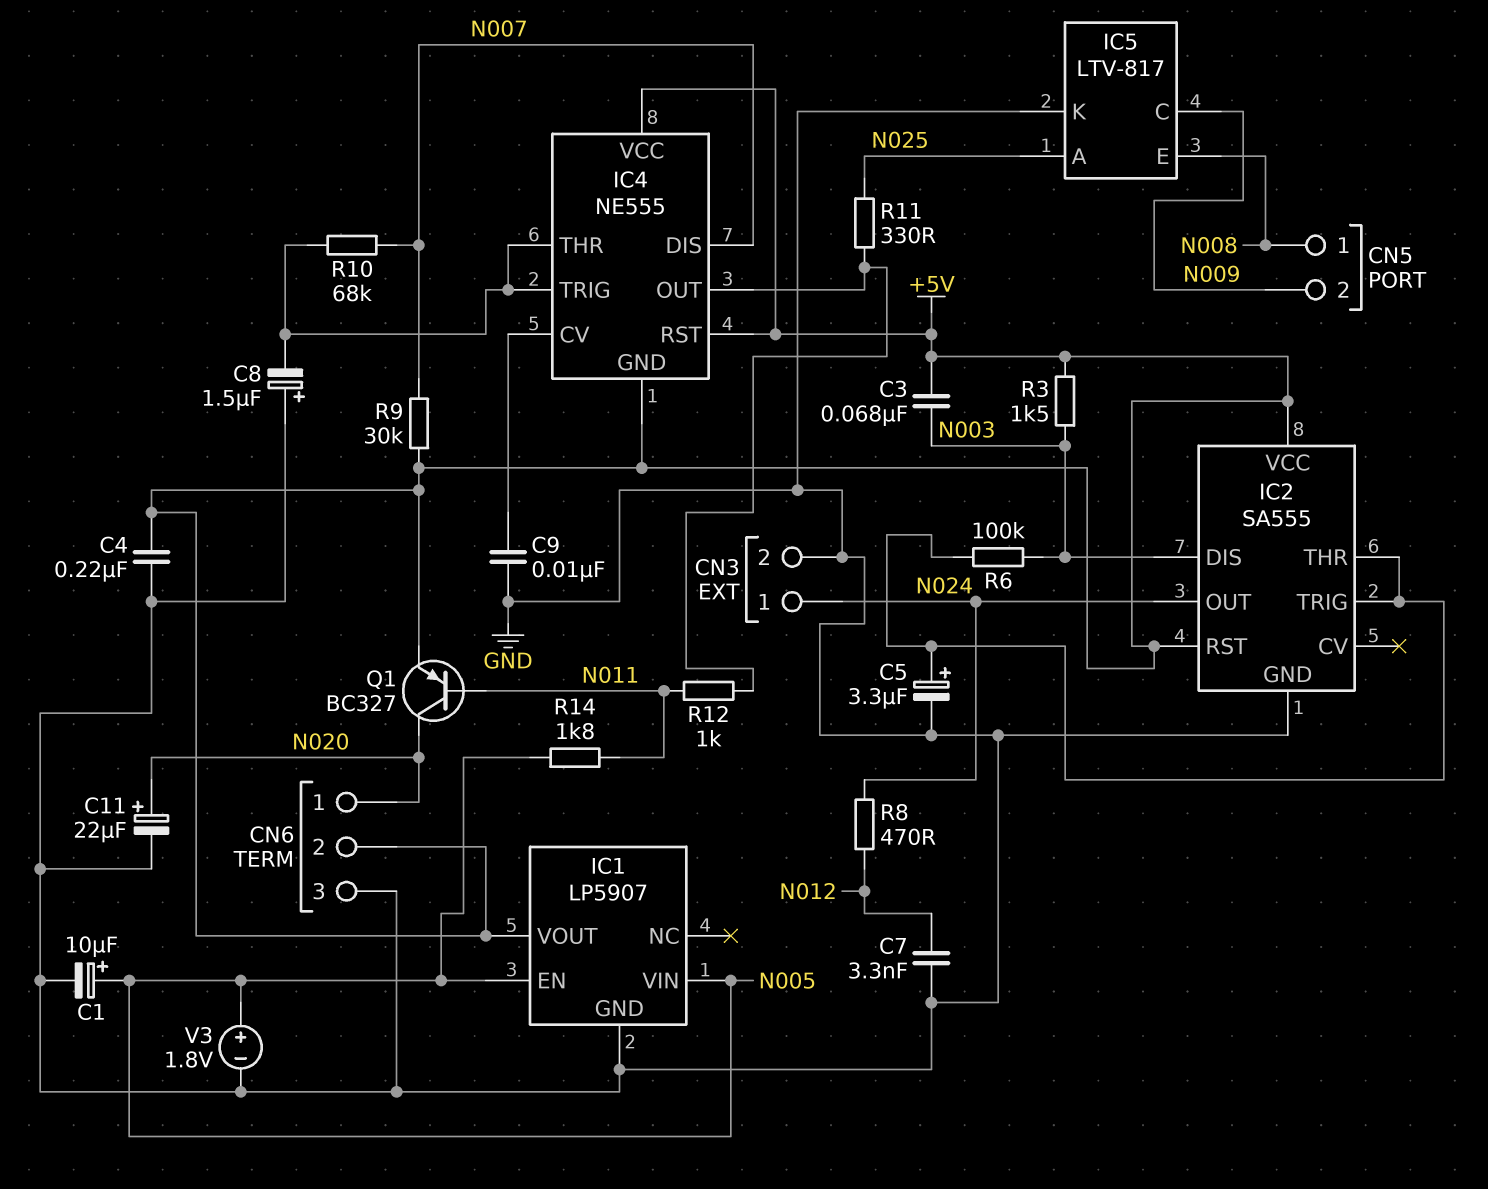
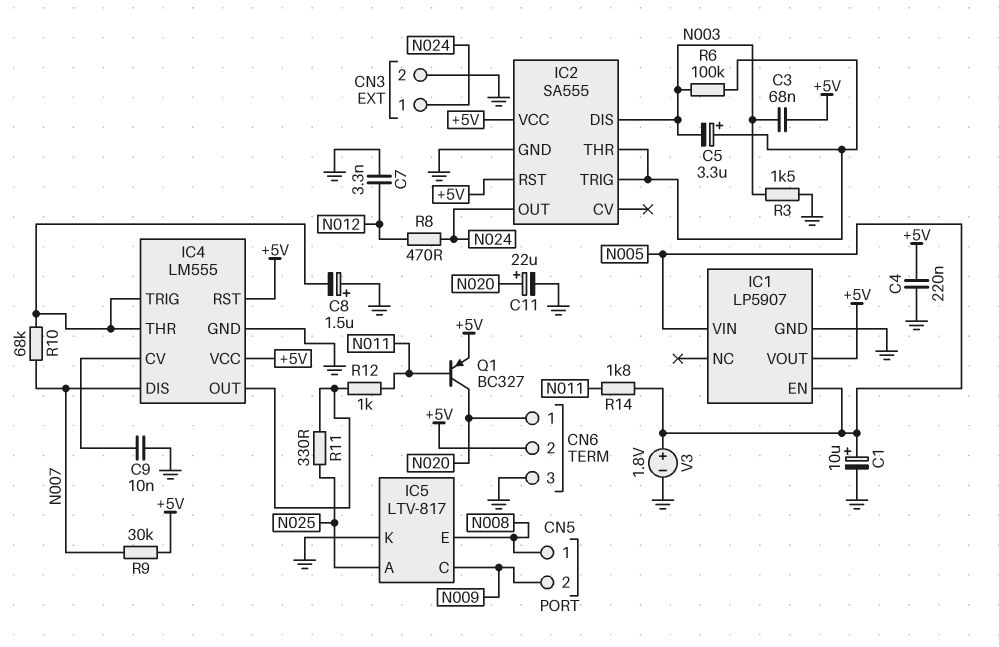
C5: 3.3uF (plus IC2/THR, minus GND) -> 3.3uF (plus IC2/THR, minus N003)
IC4: NE555 -> LM555
IC4 pin GND: +5V -> GND
R3: 1.5k (+5V, N003) -> 1.5k (GND, N003)

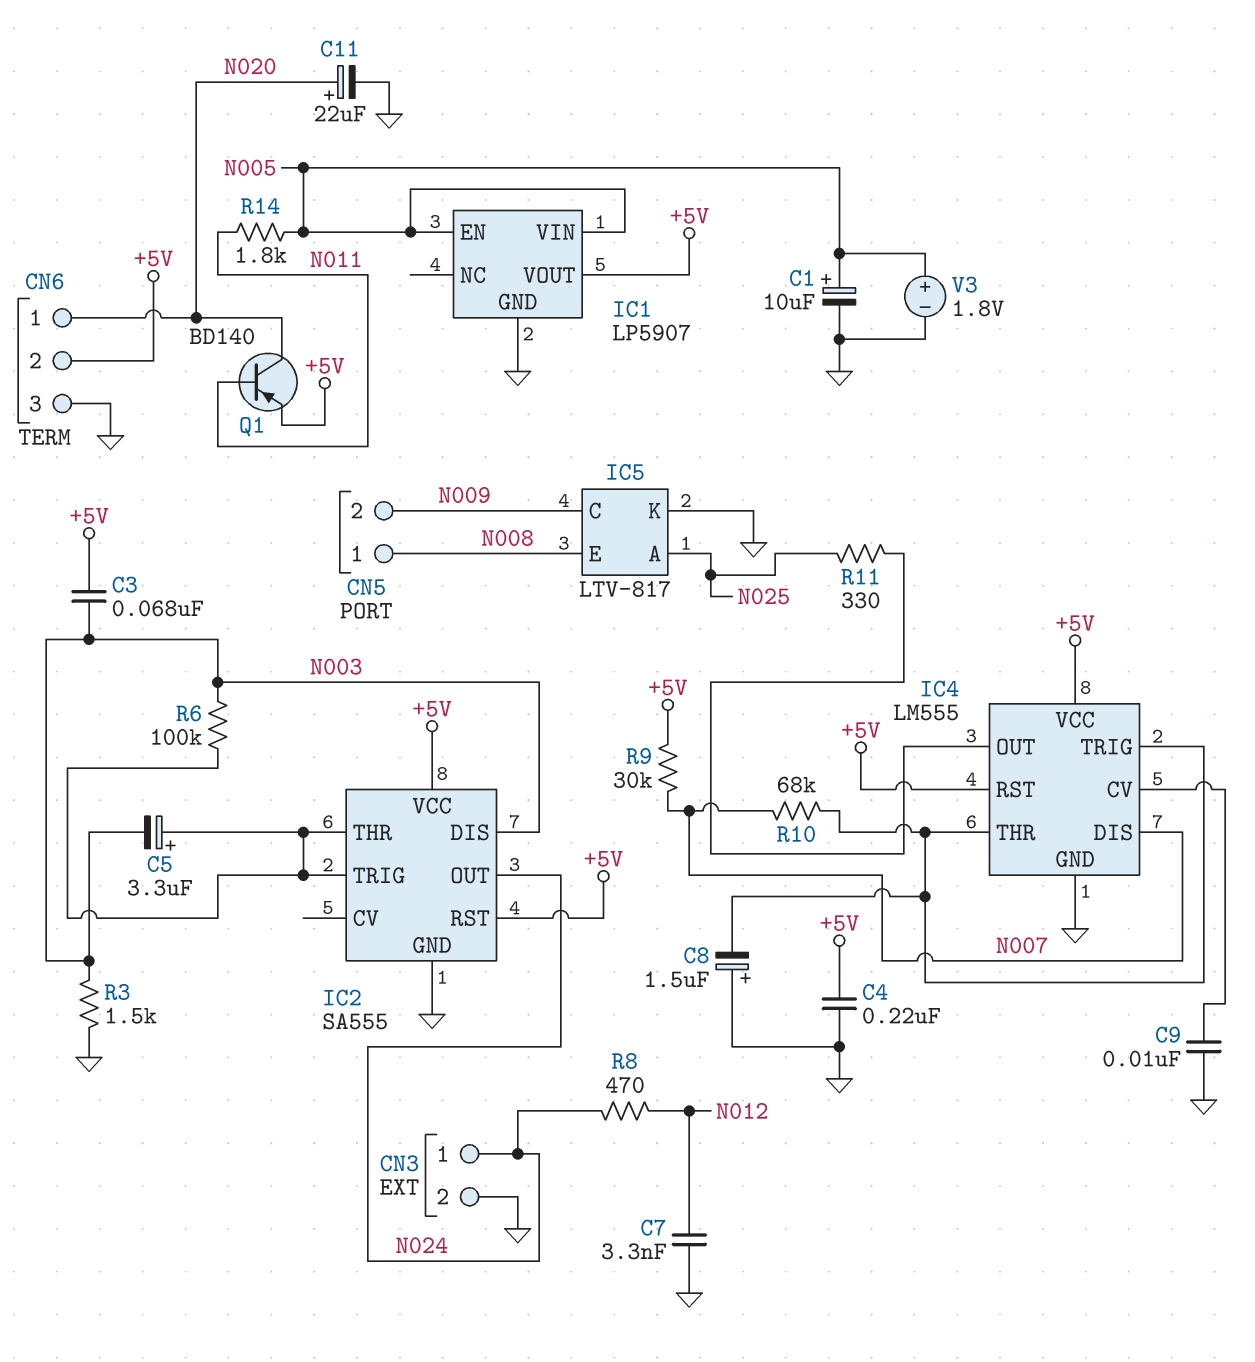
Q1: PNP BC327 (B N011, C N020, E +5V) -> PNP BD140 (B N011, C N020, E +5V)
R12: 1k (IC4/OUT, N011) -> none

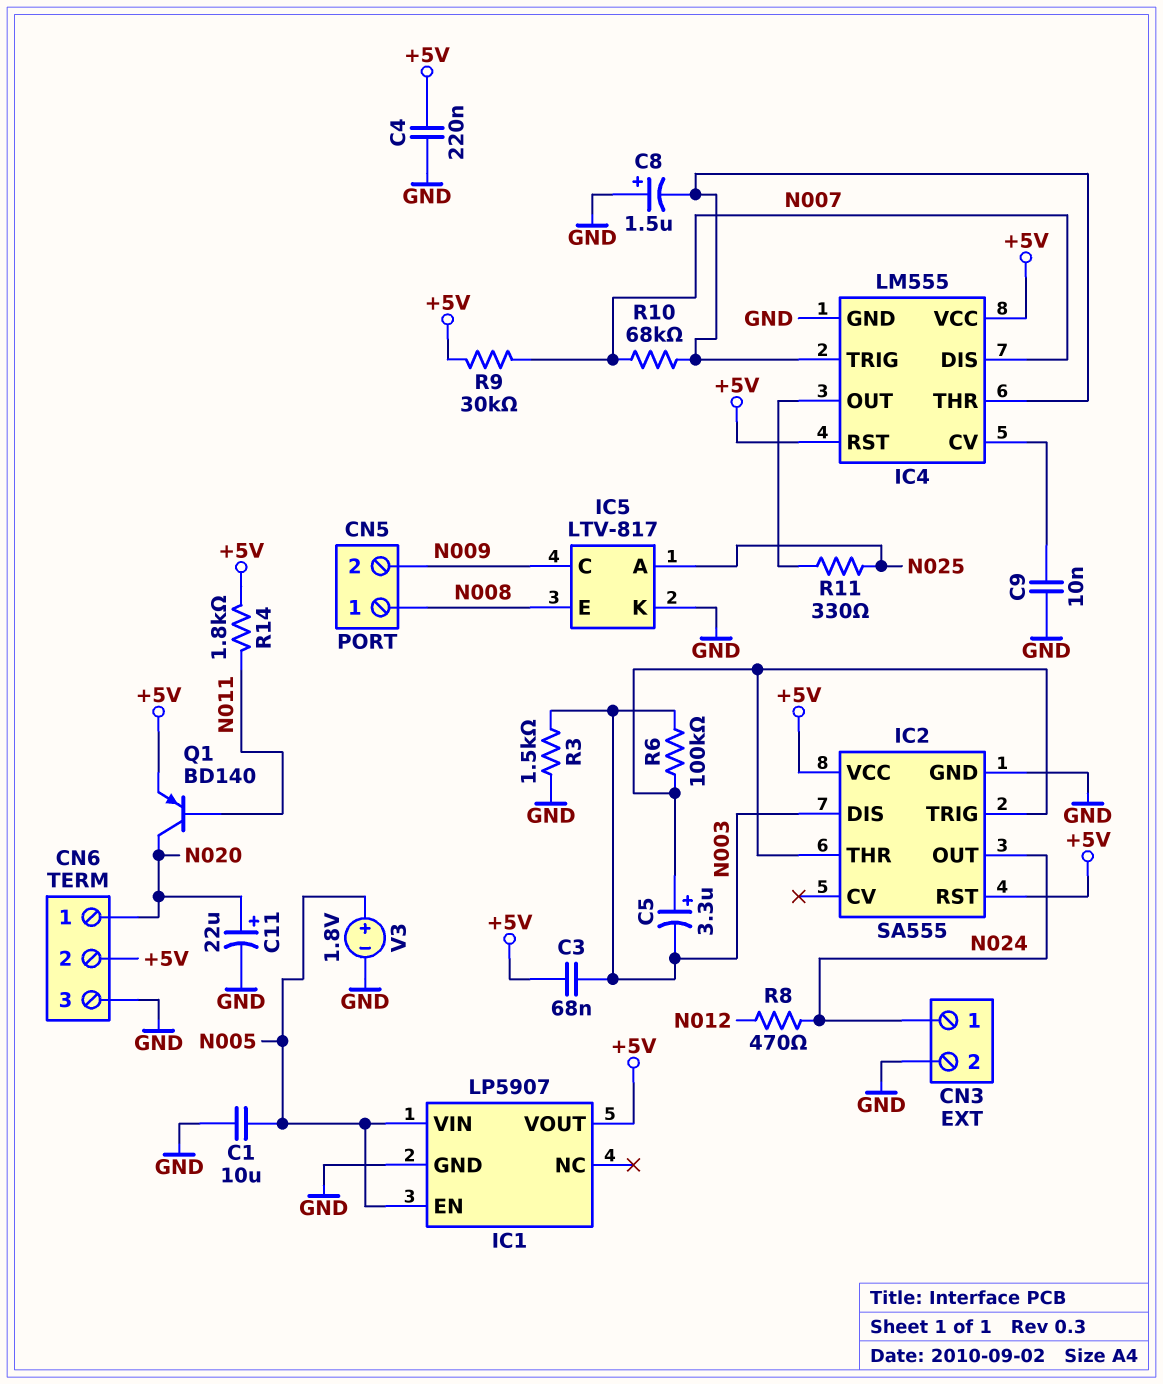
C1: 10uF (plus N005, minus GND) -> 10uF (GND, N005)
C7: 3.3nF (GND, N012) -> none
R14: 1.8k (N005, N011) -> 1.8k (+5V, N011)

